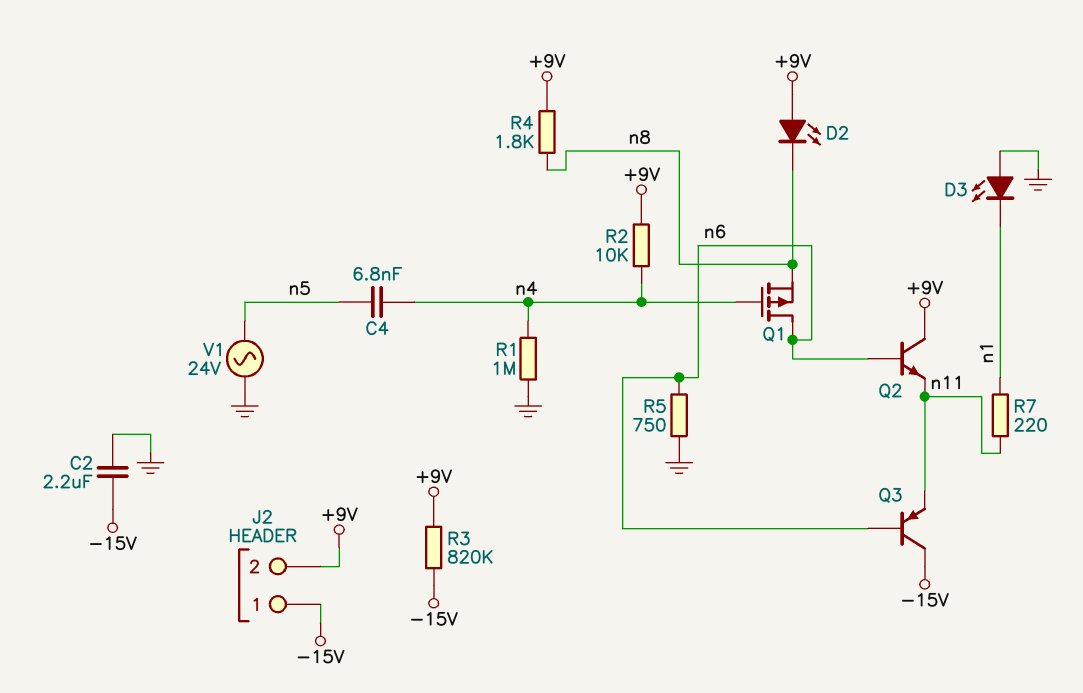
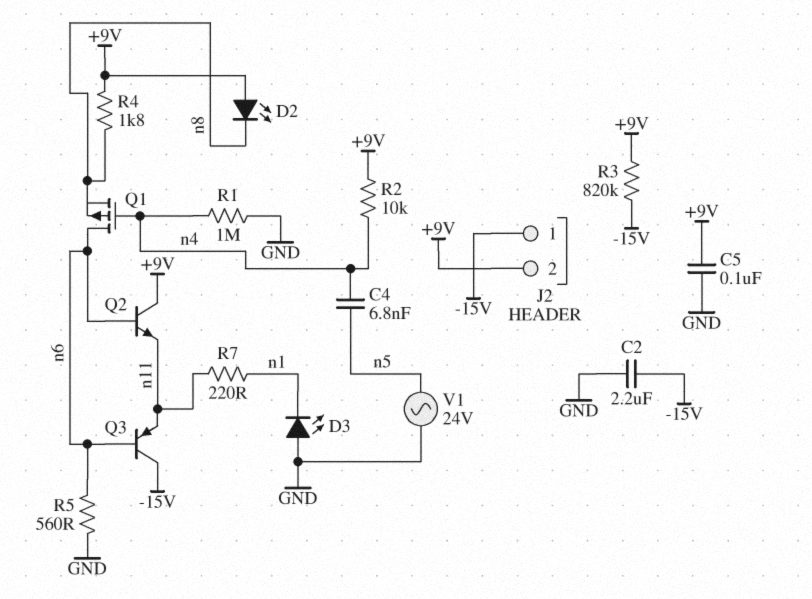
C5: none -> 100nF (+9V, GND)
R5: 750 (GND, n6) -> 560 (GND, n6)

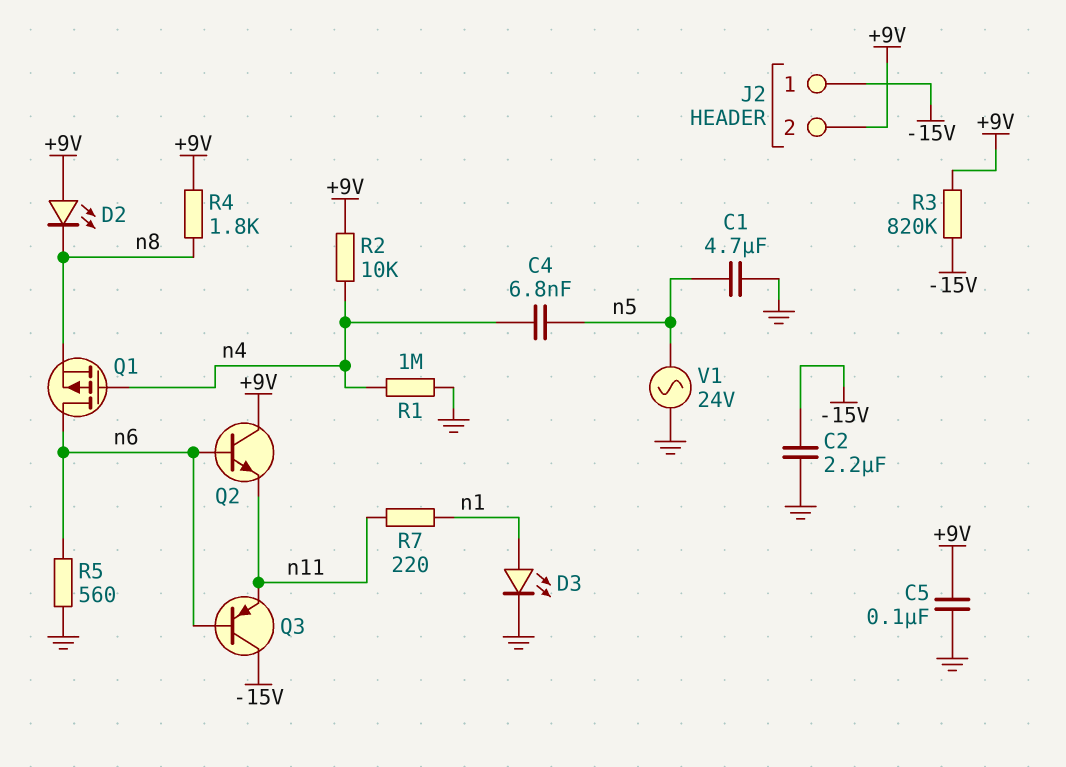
C1: none -> 4.7uF (GND, n5)
D3: LED (A GND, K n1) -> LED (A n1, K GND)

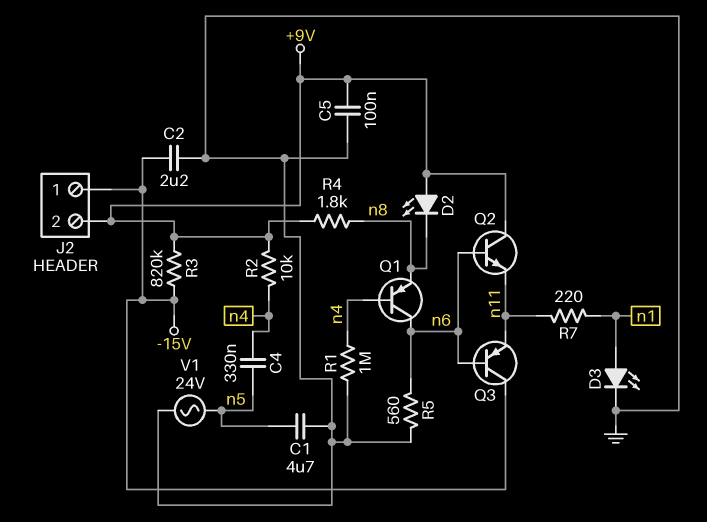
C4: 6.8nF (n4, n5) -> 330nF (n4, n5)
Q1: PMOS (G n4, D n6, S n8) -> PNP (B n4, C n6, E n8)

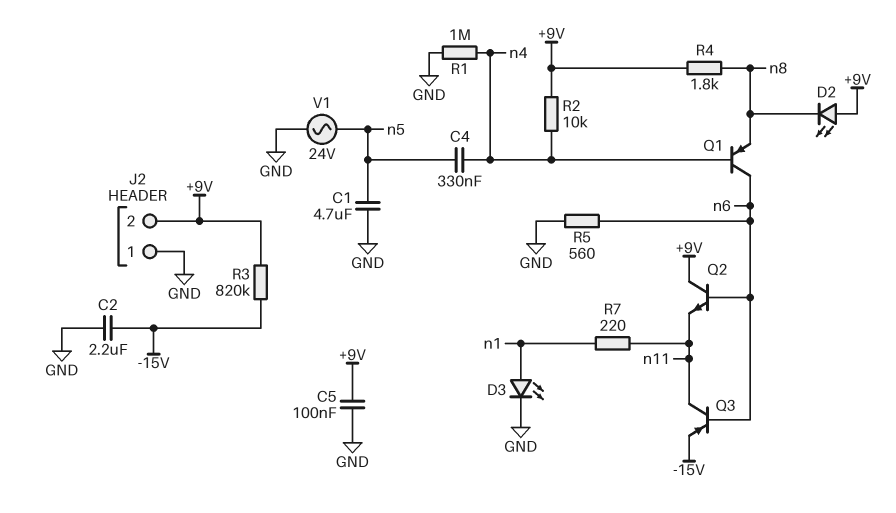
J2 pin 1: -15V -> GND
Q3: PNP (B n6, C -15V, E n11) -> PNP (B n6, C n11, E -15V)

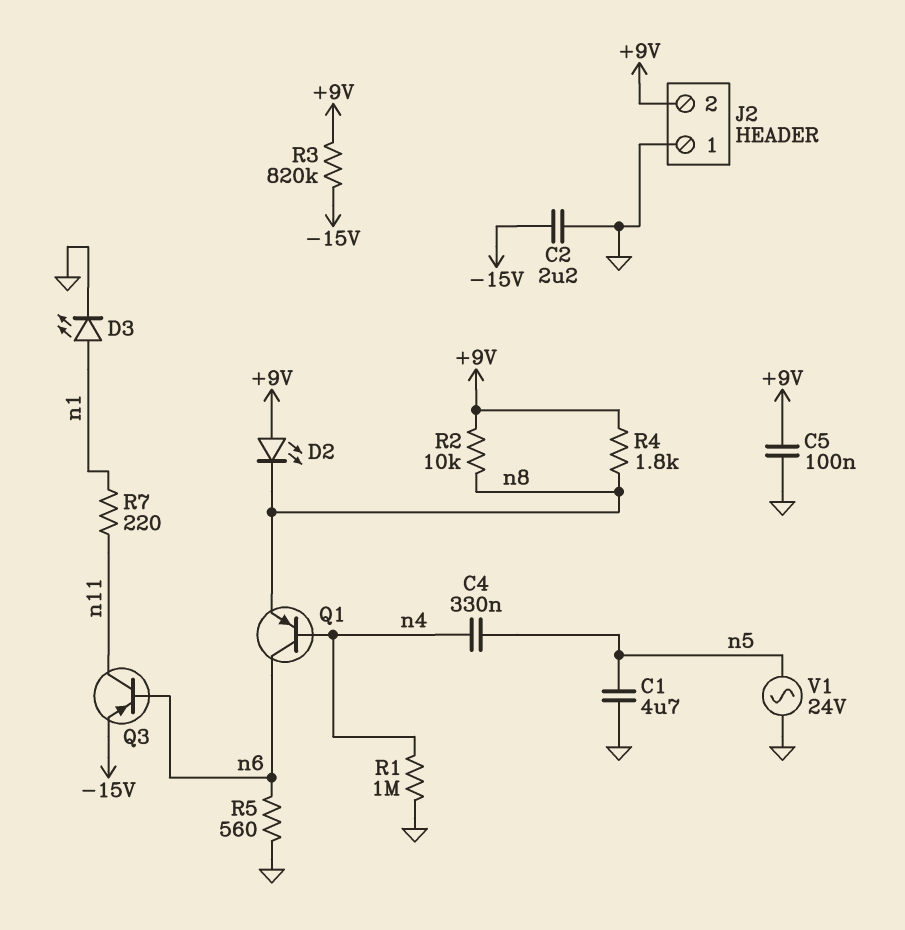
Q2: NPN (B n6, C +9V, E n11) -> none
R2: 10k (+9V, n4) -> 10k (+9V, n8)

